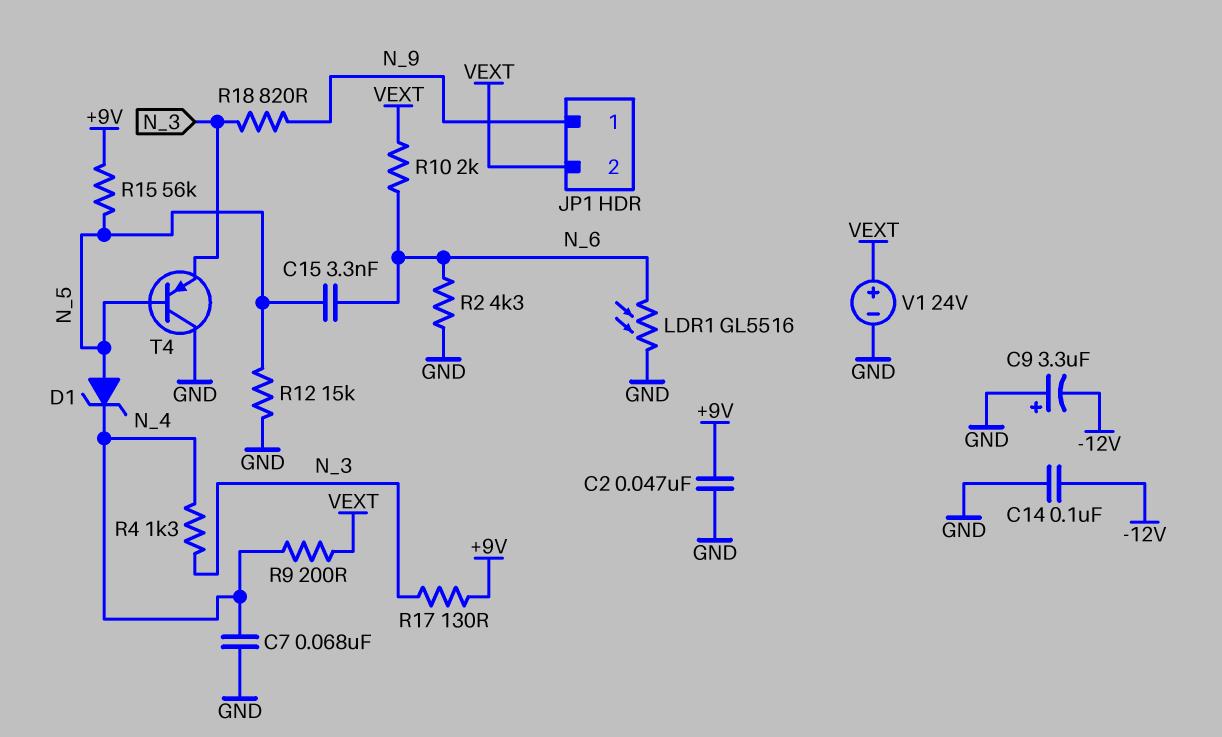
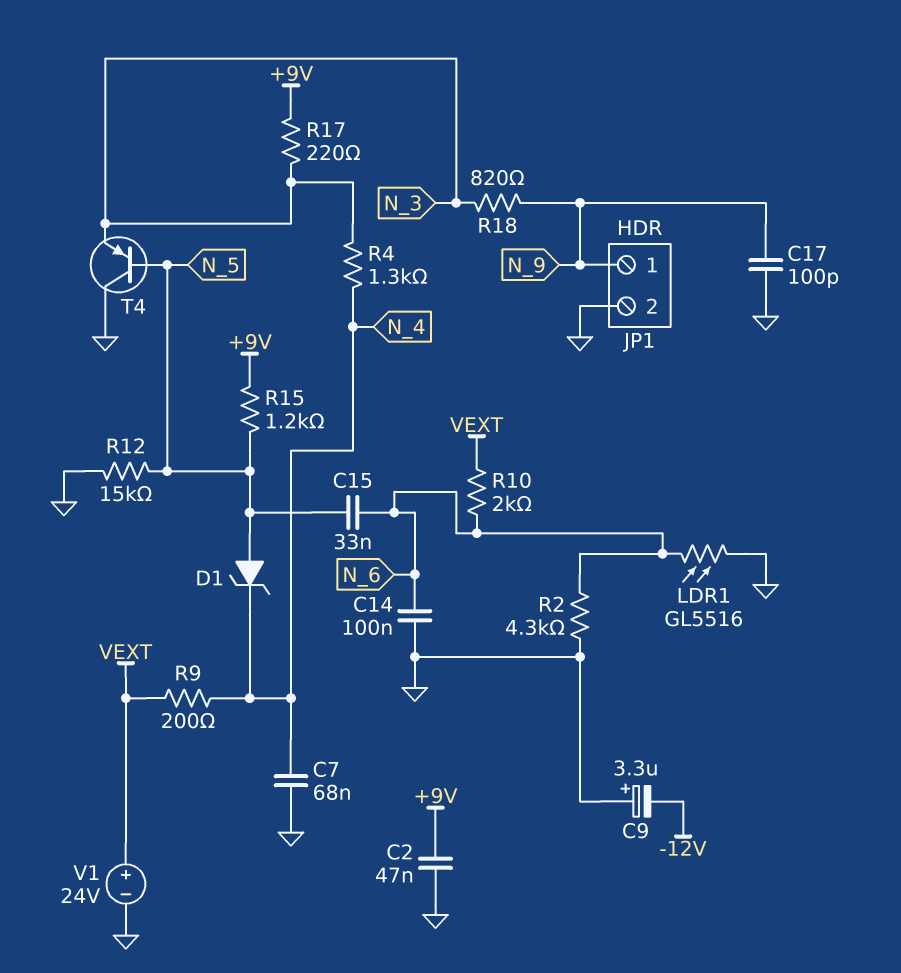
C14: 100nF (-12V, GND) -> 100nF (GND, N_6)
C15: 3.3nF (N_5, N_6) -> 33nF (N_5, N_6)
C17: none -> 100pF (GND, N_9)
JP1 pin 2: VEXT -> GND
R15: 56k (+9V, N_5) -> 1.2k (+9V, N_5)
R17: 130 (+9V, N_3) -> 220 (+9V, N_3)

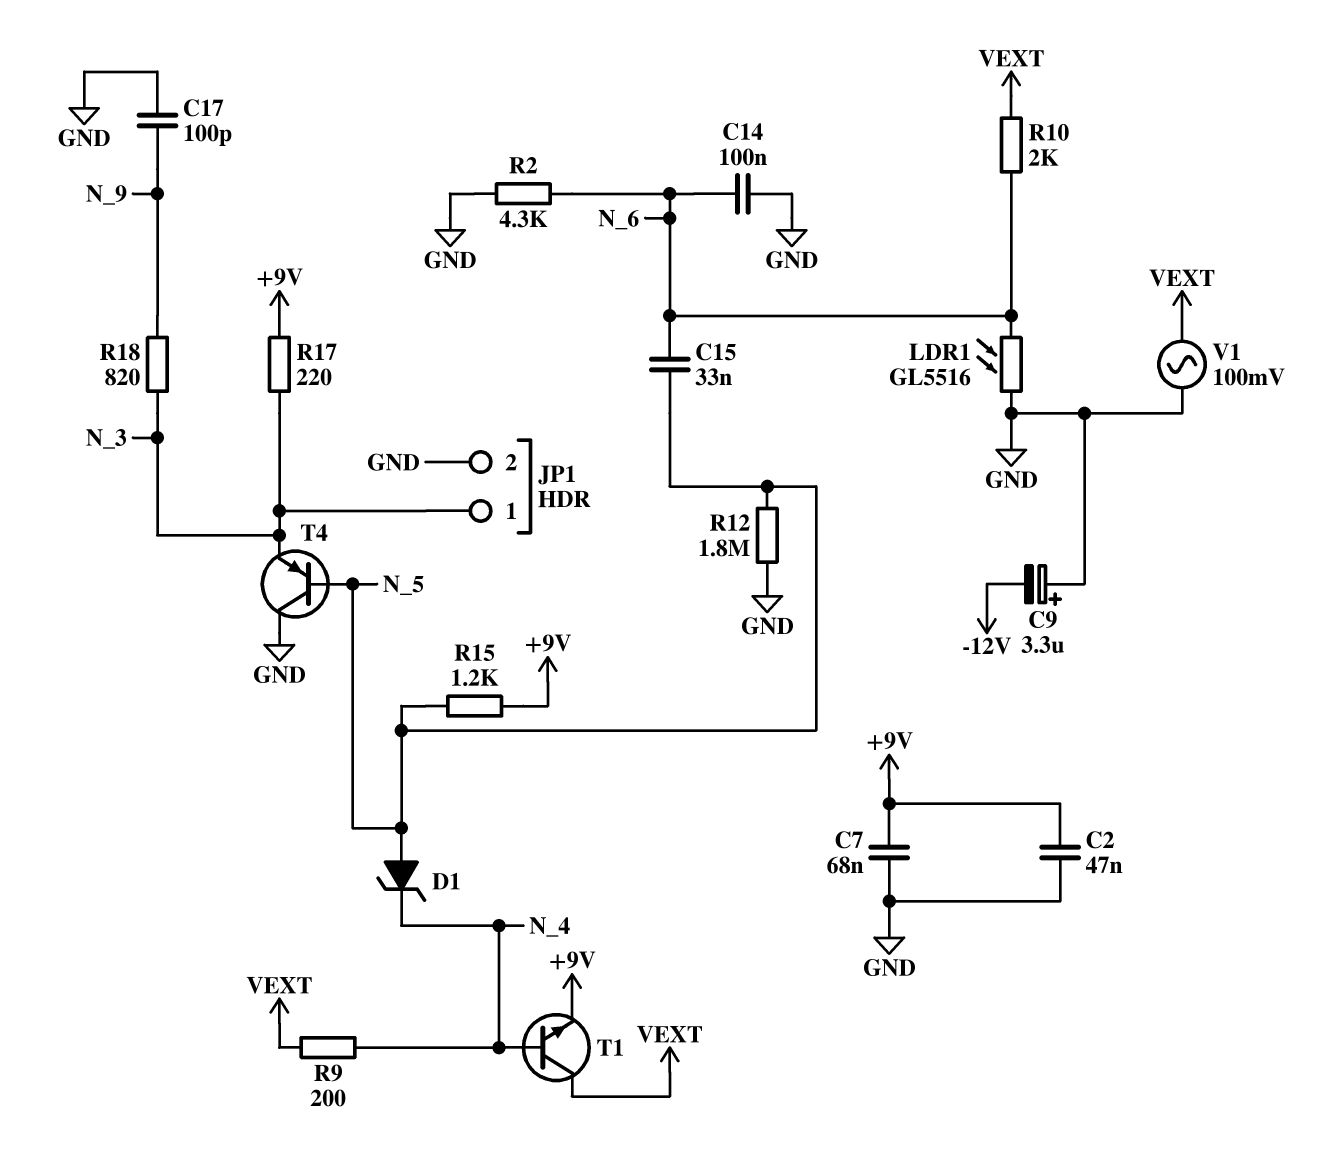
C7: 68nF (GND, N_4) -> 68nF (+9V, GND)
JP1 pin 1: N_9 -> N_3
R4: 1.3k (N_3, N_4) -> none
R12: 15k (GND, N_5) -> 1.8M (GND, N_5)
T1: none -> NPN (B N_4, C VEXT, E +9V)
V1: 24V (plus VEXT, minus GND) -> AC 100mV (GND, VEXT)

